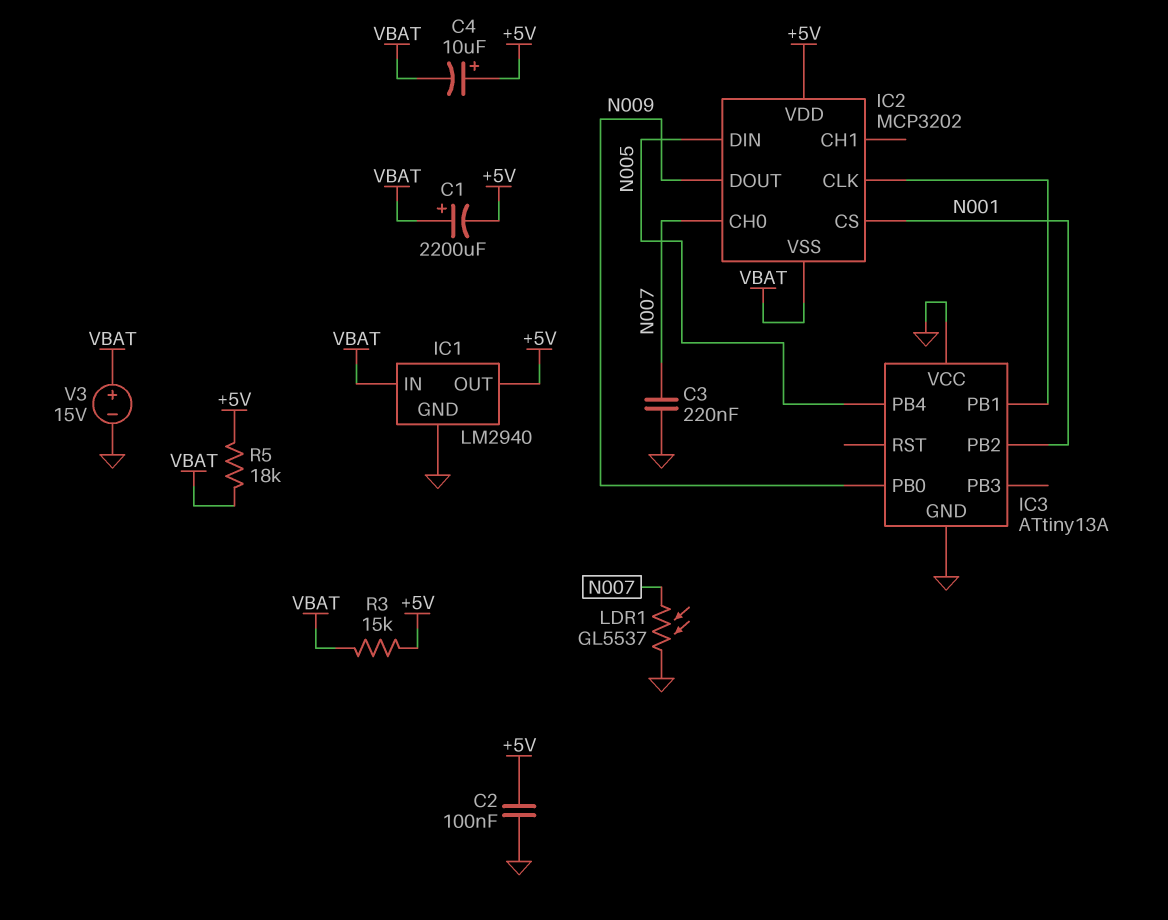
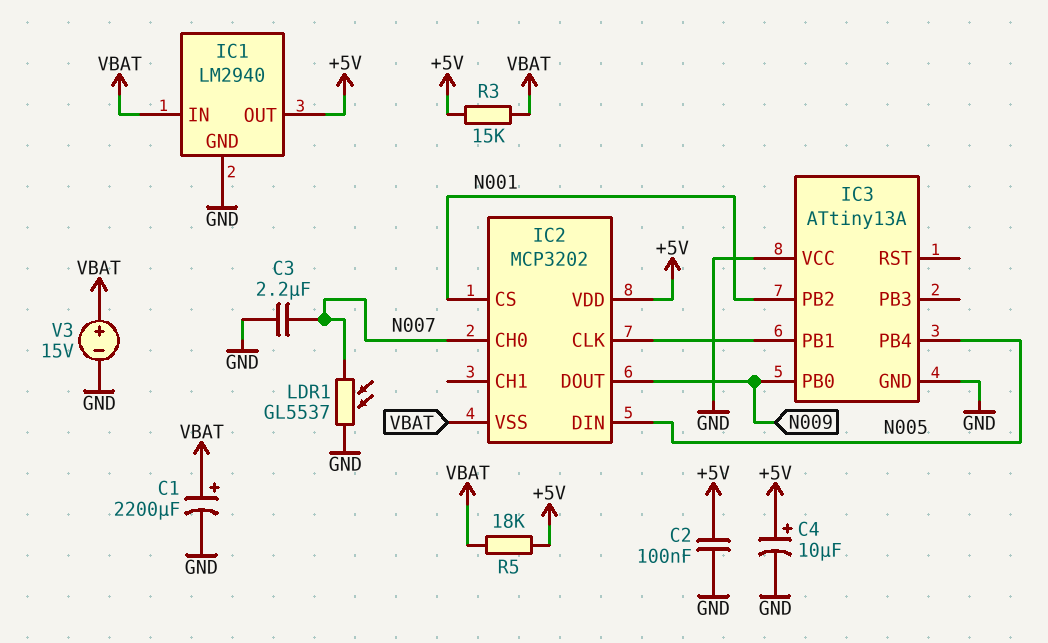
C1: 2200uF (plus VBAT, minus +5V) -> 2200uF (plus VBAT, minus GND)
C3: 220nF (GND, N007) -> 2.2uF (GND, N007)
C4: 10uF (plus +5V, minus VBAT) -> 10uF (plus +5V, minus GND)

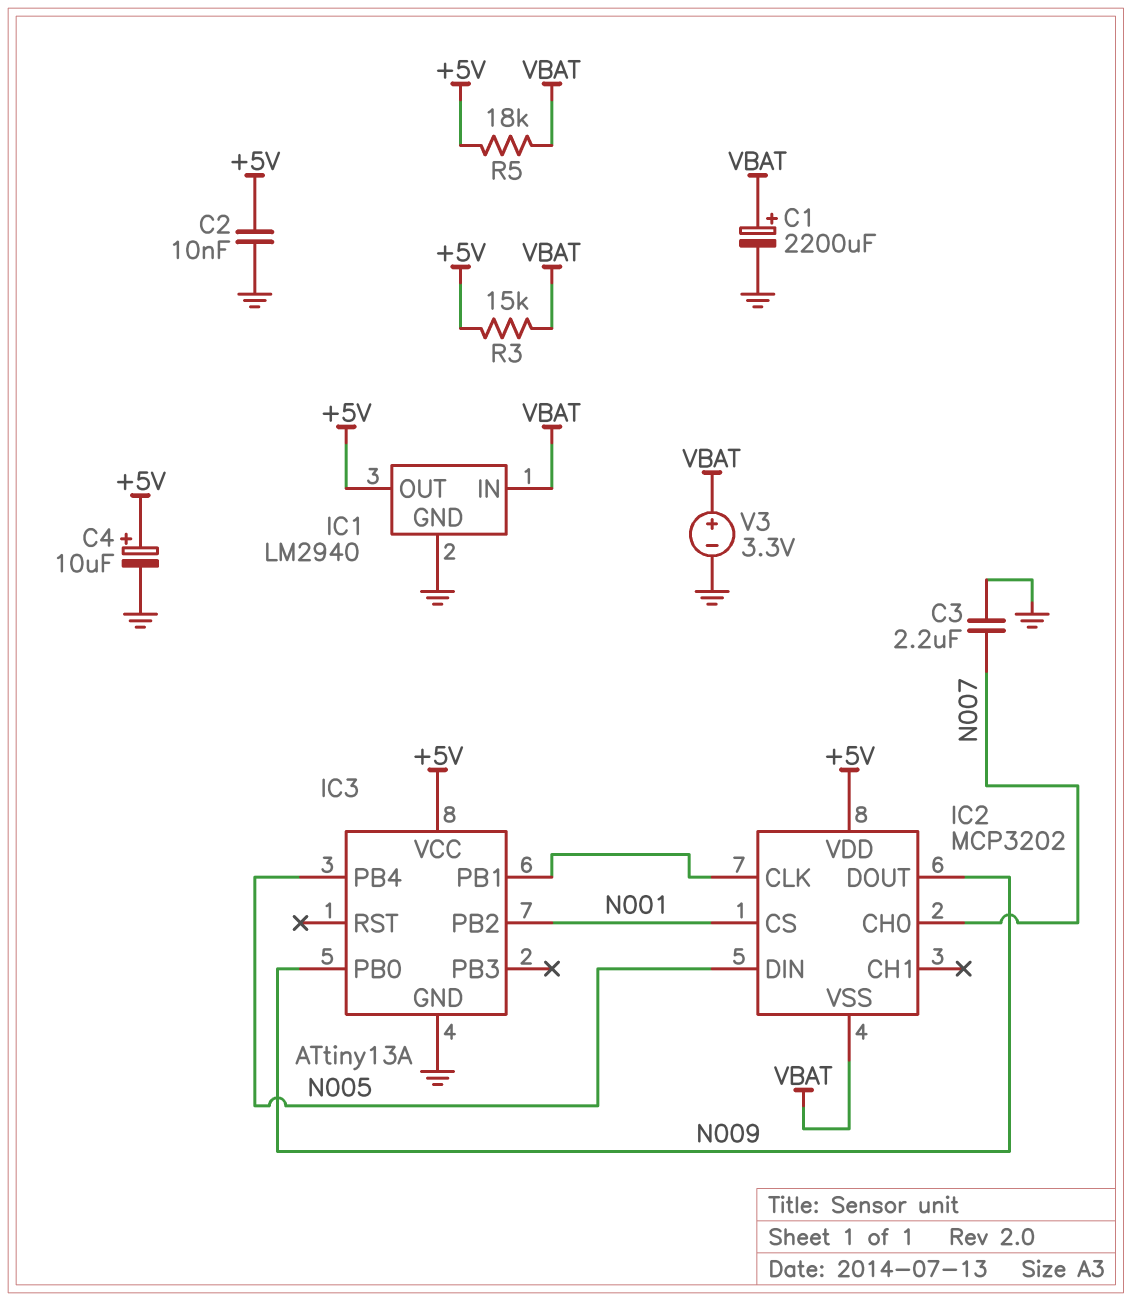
C2: 100nF (+5V, GND) -> 10nF (+5V, GND)
IC3 pin VCC: GND -> +5V
LDR1: GL5537 (GND, N007) -> none
V3: 15V (plus VBAT, minus GND) -> 3.3V (plus VBAT, minus GND)

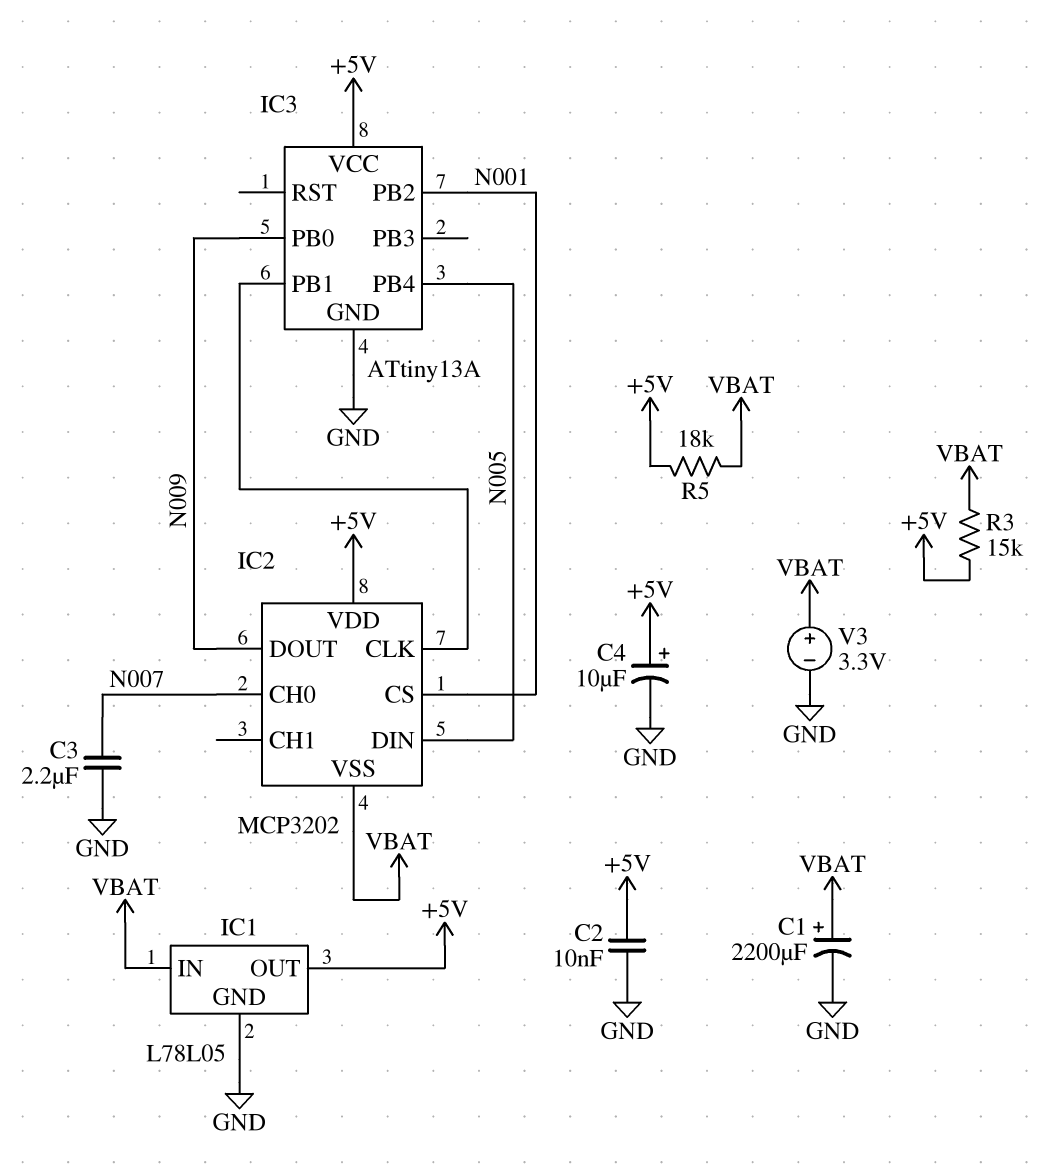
IC1: LM2940 -> L78L05

